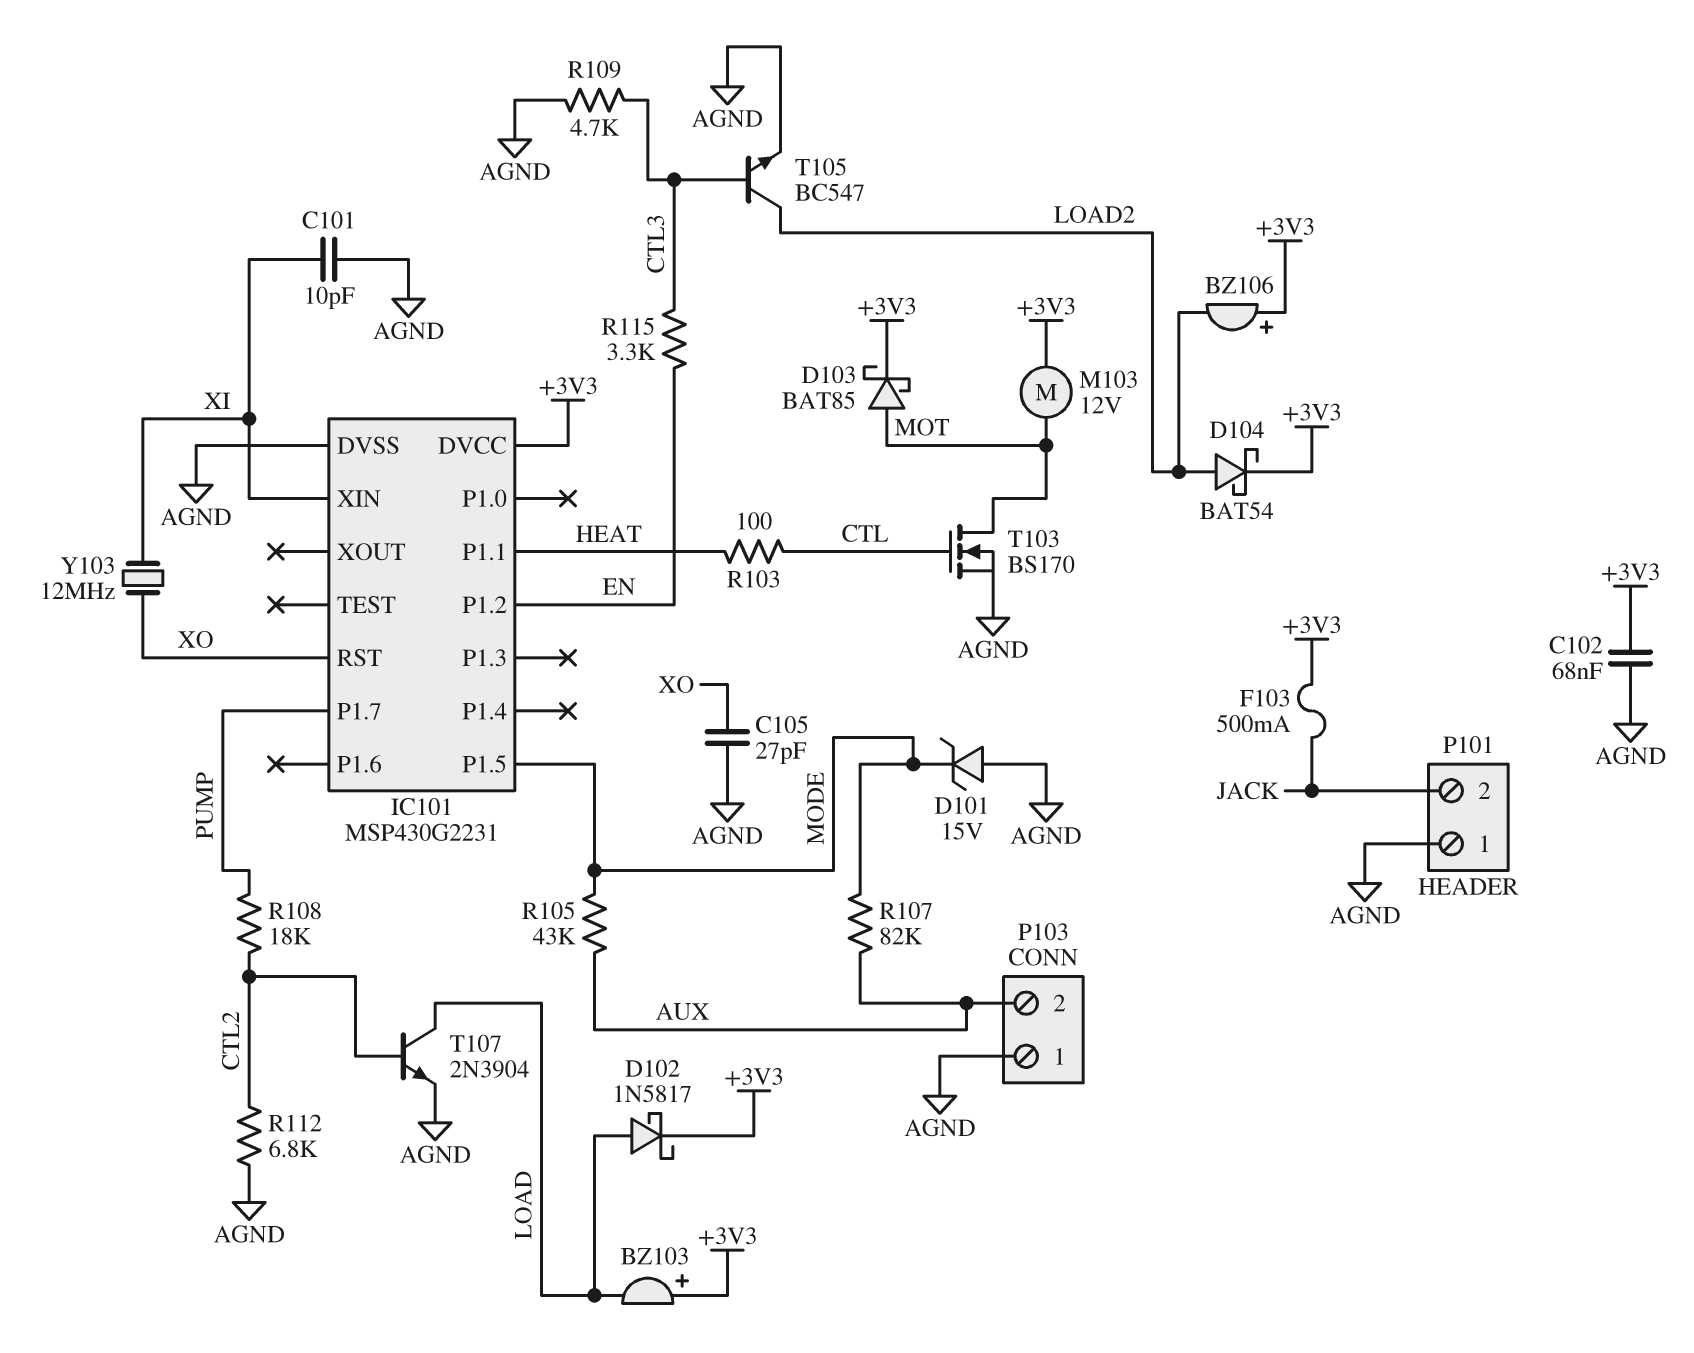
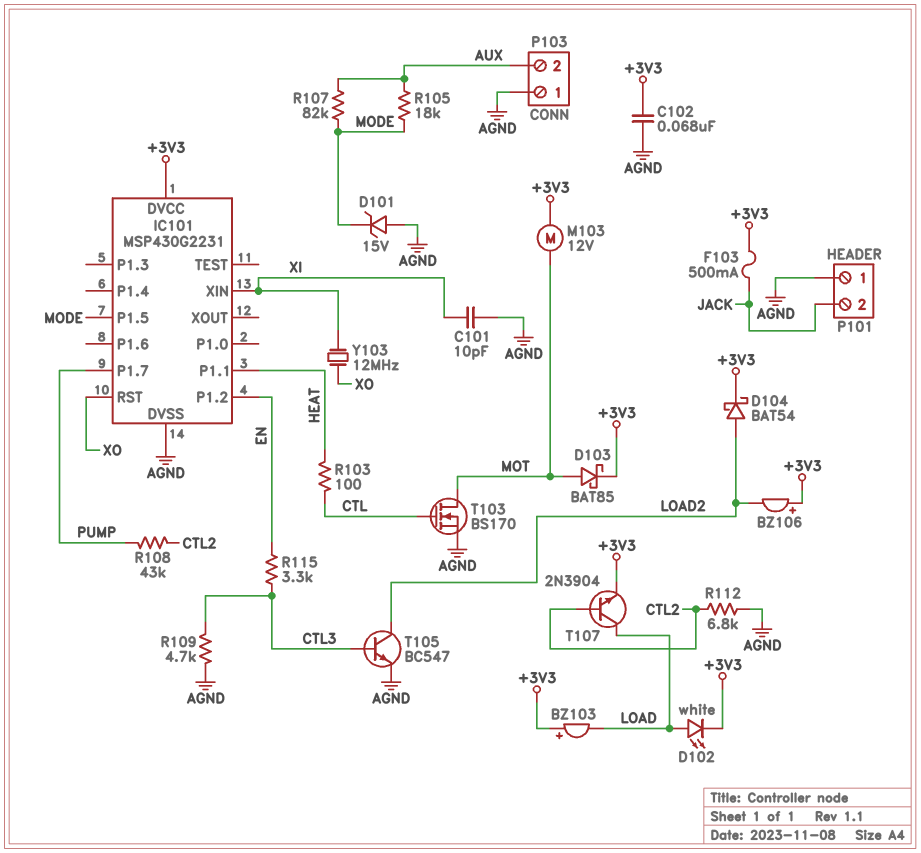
C105: 27pF (AGND, XO) -> none
D102: schottky 1N5817 (A LOAD, K +3V3) -> LED white (A LOAD, K +3V3)
R105: 43k (AUX, MODE) -> 18k (AUX, MODE)
R108: 18k (CTL2, PUMP) -> 43k (CTL2, PUMP)
T107: NPN 2N3904 (B CTL2, C LOAD, E AGND) -> NPN 2N3904 (B CTL2, C LOAD, E +3V3)

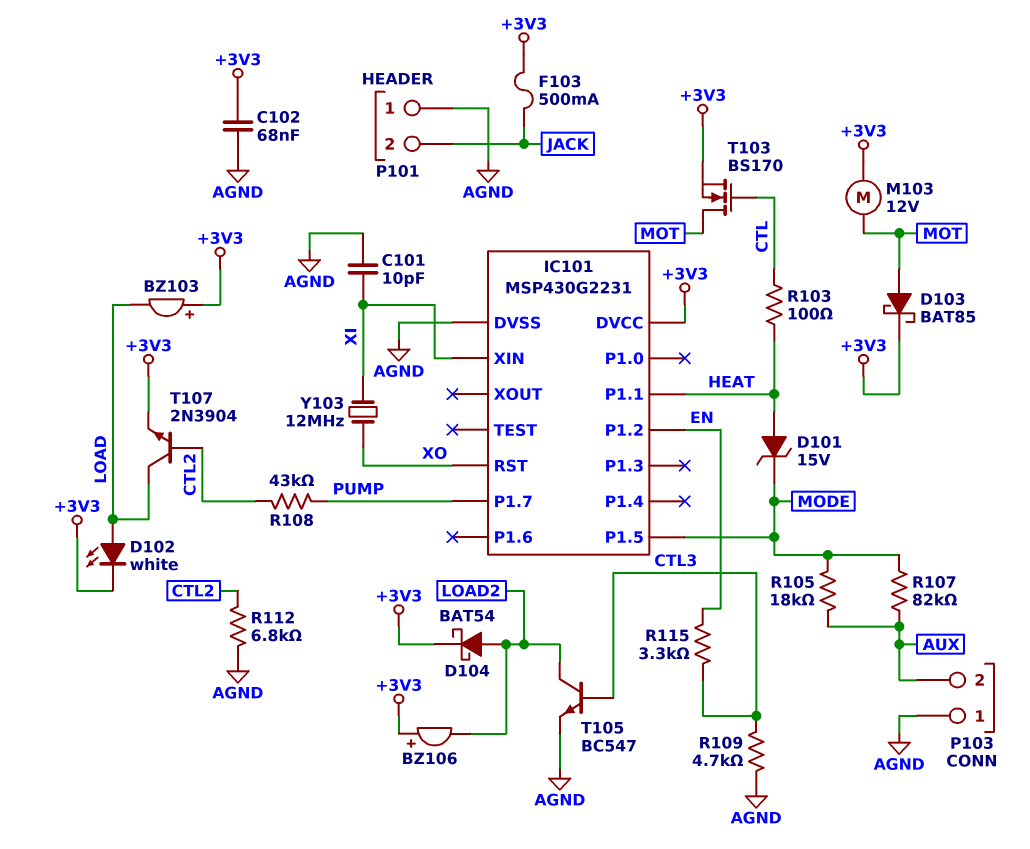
D101: zener 15V (A AGND, K MODE) -> zener 15V (A HEAT, K MODE)
T103: NMOS BS170 (G CTL, D MOT, S AGND) -> NMOS BS170 (G CTL, D MOT, S +3V3)

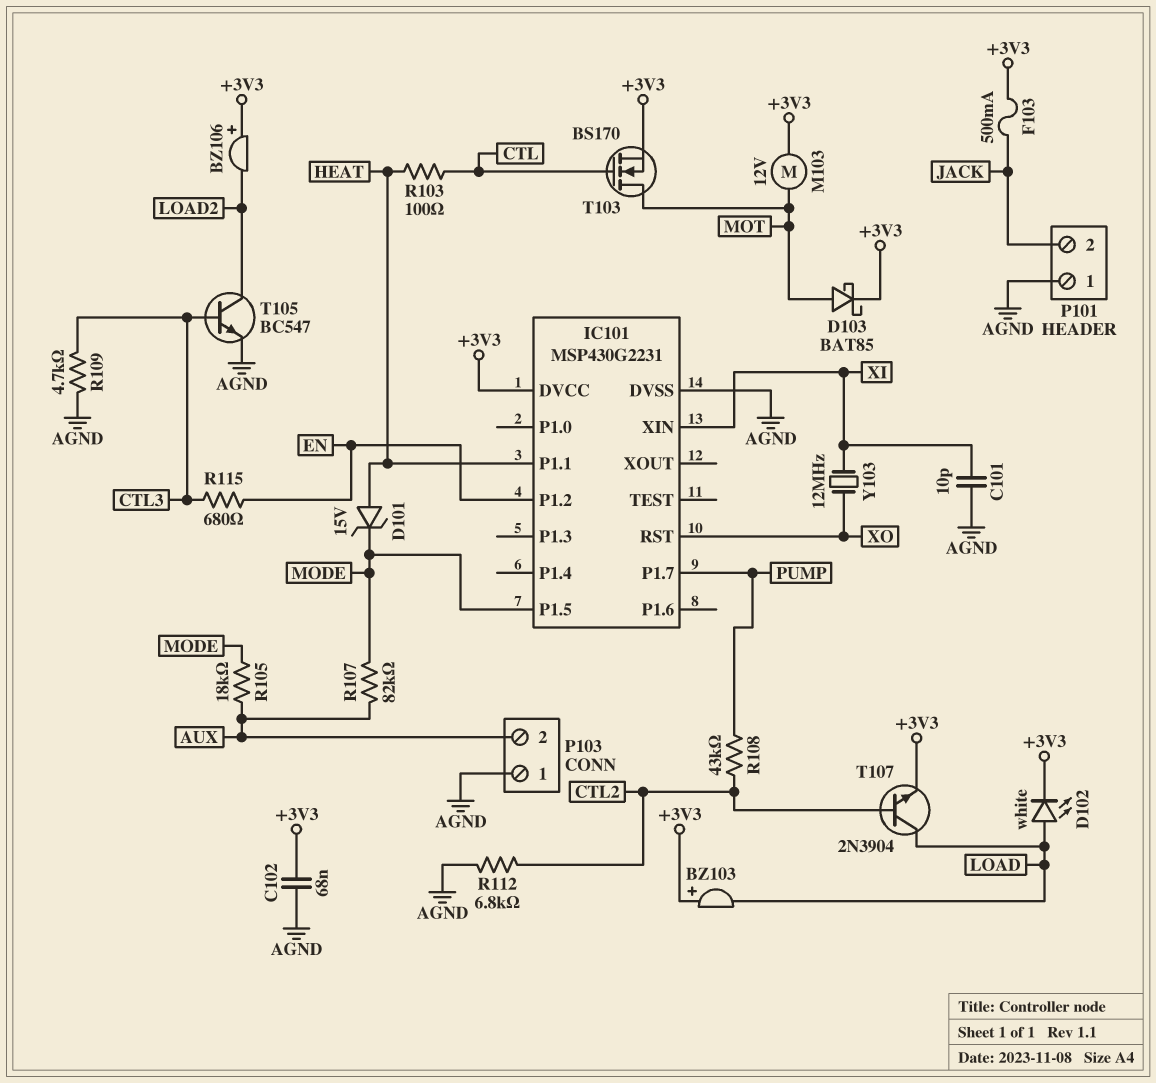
D104: schottky BAT54 (A LOAD2, K +3V3) -> none
R115: 3.3k (CTL3, EN) -> 680 (CTL3, EN)

